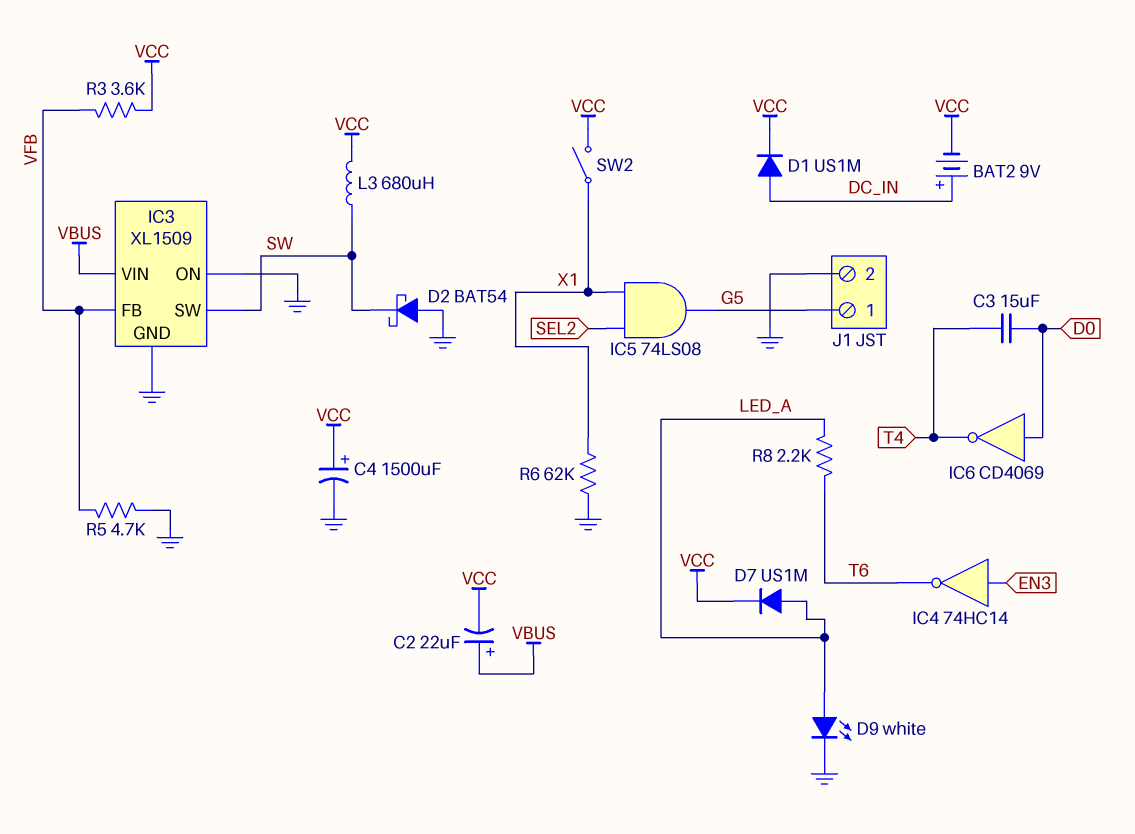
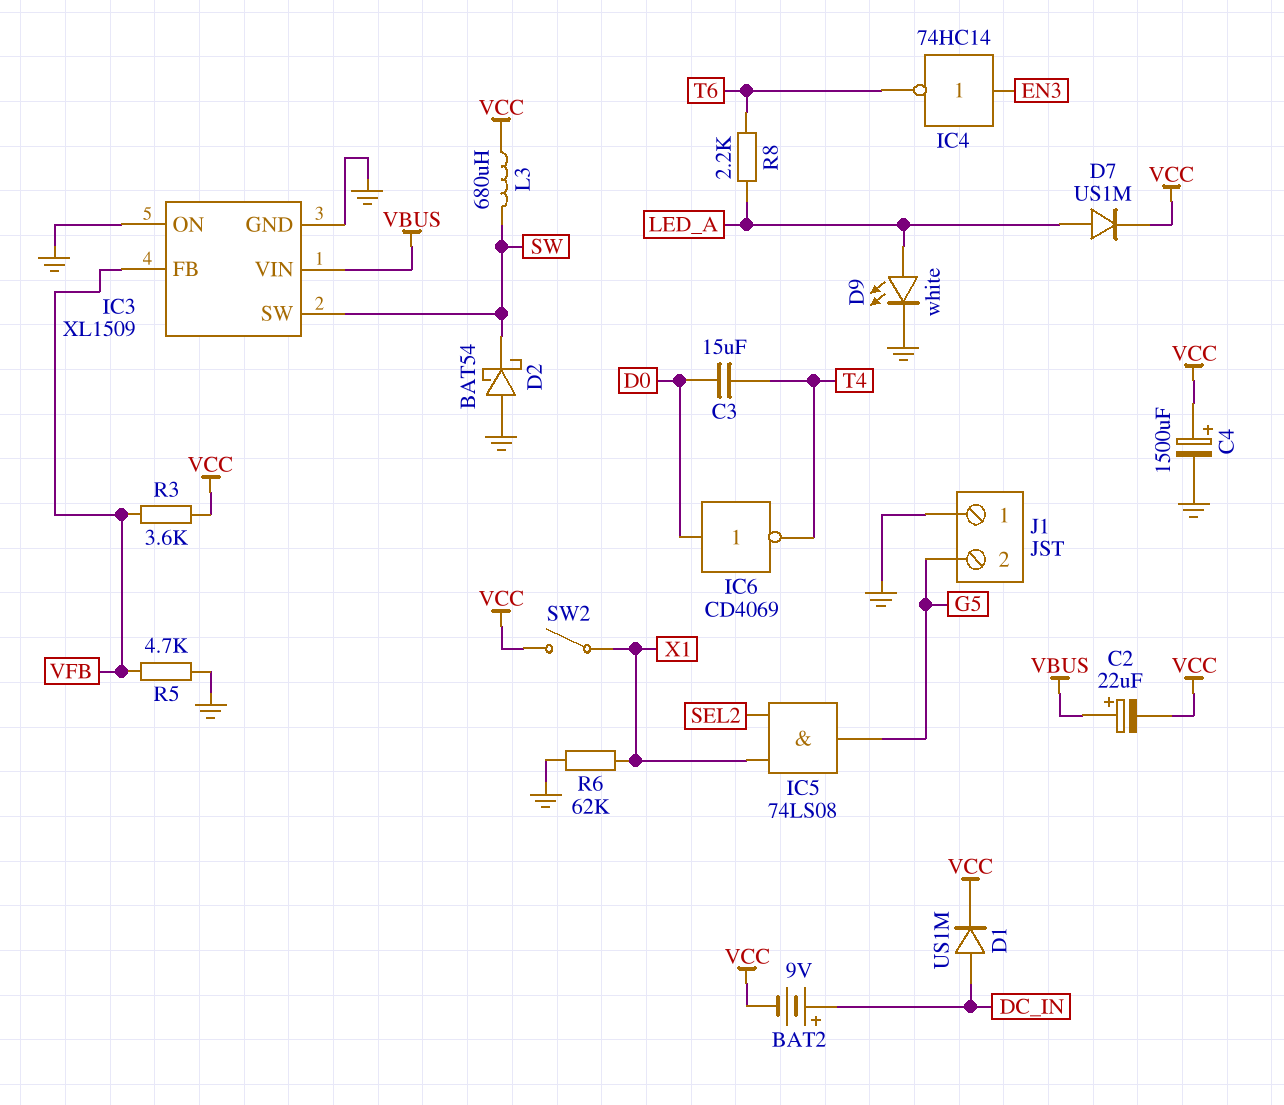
J1 pin 1: G5 -> GND
J1 pin 2: GND -> G5

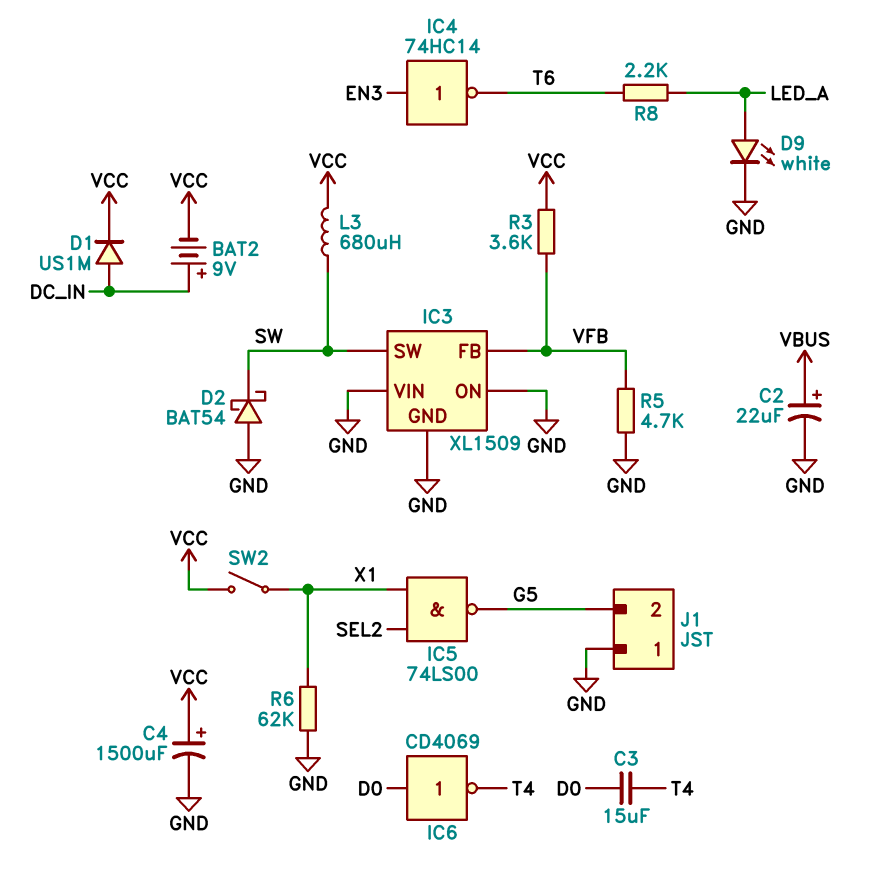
C2: 22uF (plus VBUS, minus VCC) -> 22uF (plus VBUS, minus GND)
D7: diode US1M (A LED_A, K VCC) -> none
IC3 pin VIN: VBUS -> GND
IC5: AND 74LS08 (in SEL2, in X1, out G5) -> NAND 74LS00 (in SEL2, in X1, out G5)

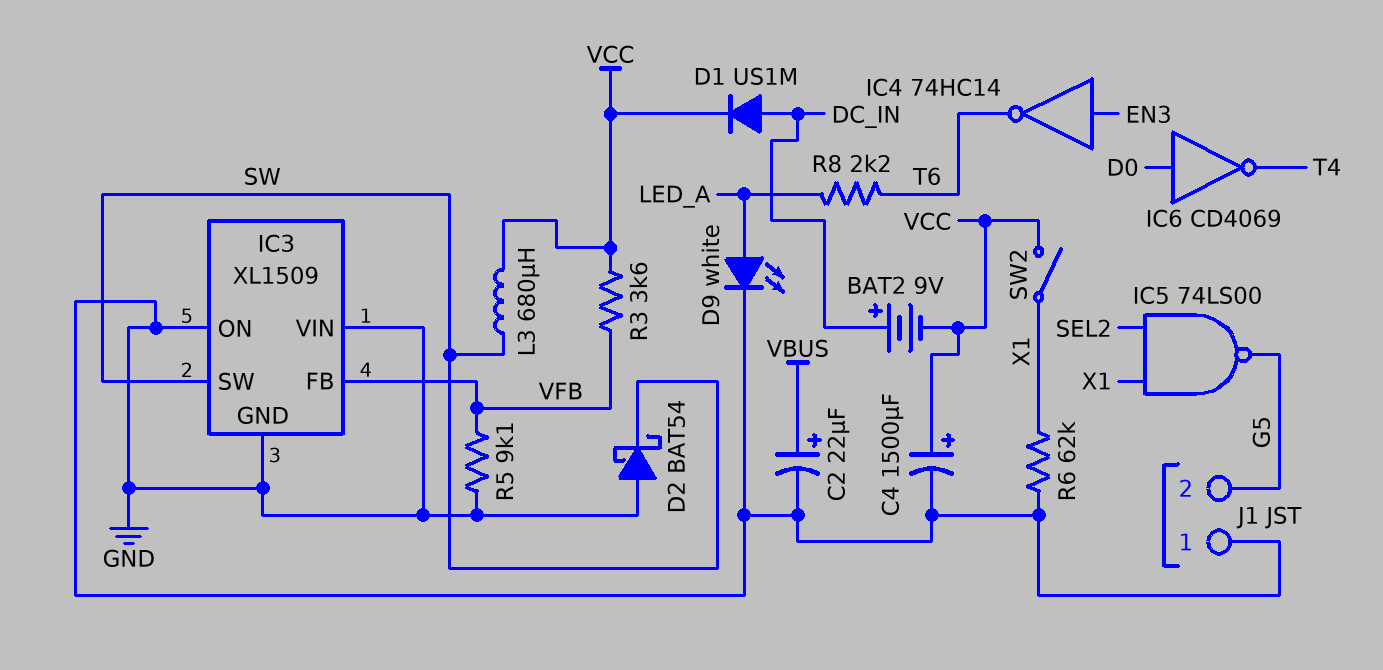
C3: 15uF (D0, T4) -> none
R5: 4.7k (GND, VFB) -> 9.1k (GND, VFB)

